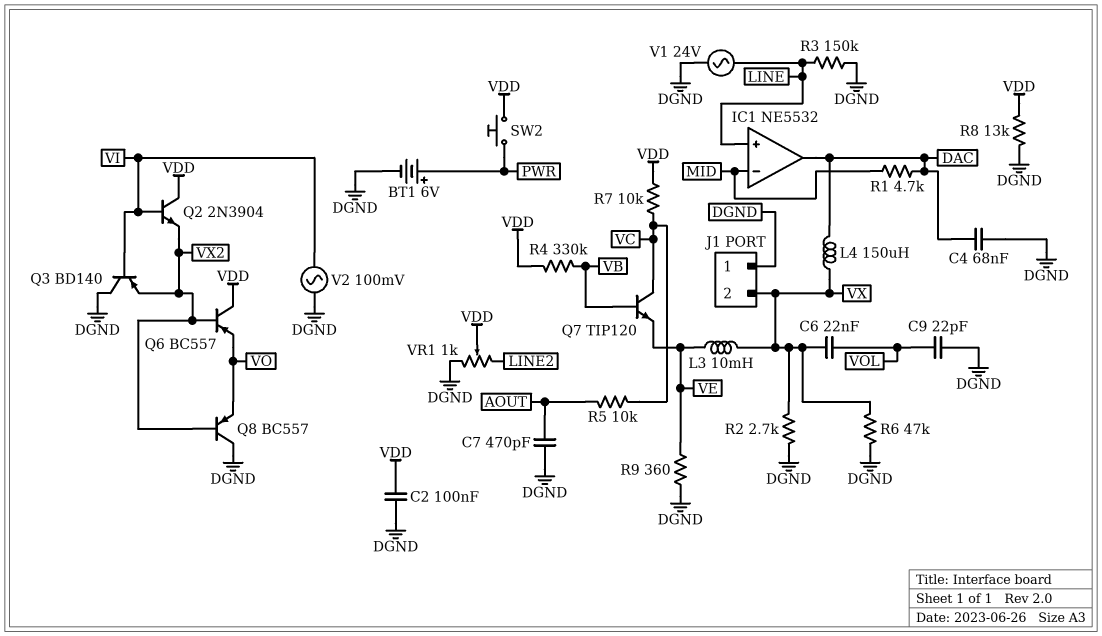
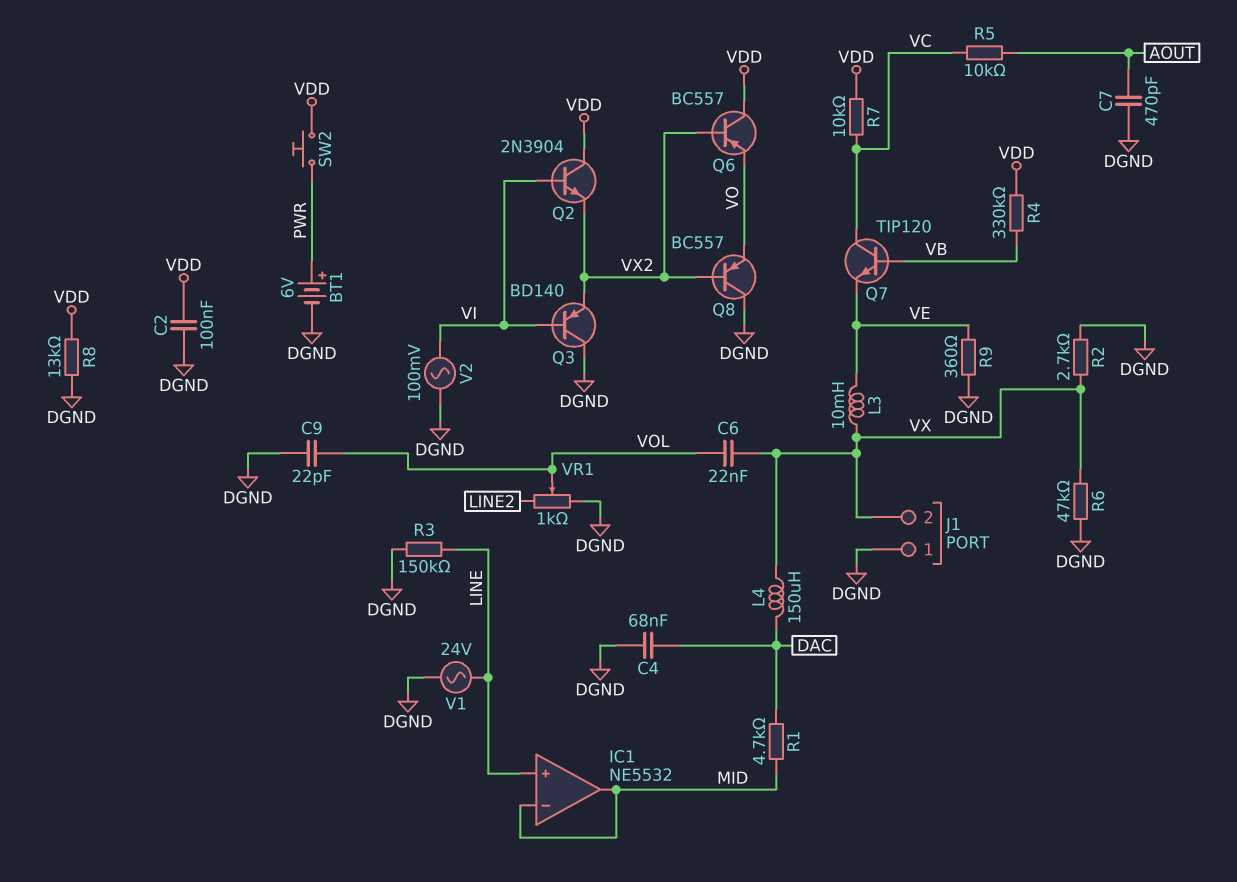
IC1 pin out: DAC -> MID
VR1: 1k (DGND, LINE2, wiper VDD) -> 1k (DGND, LINE2, wiper VOL)

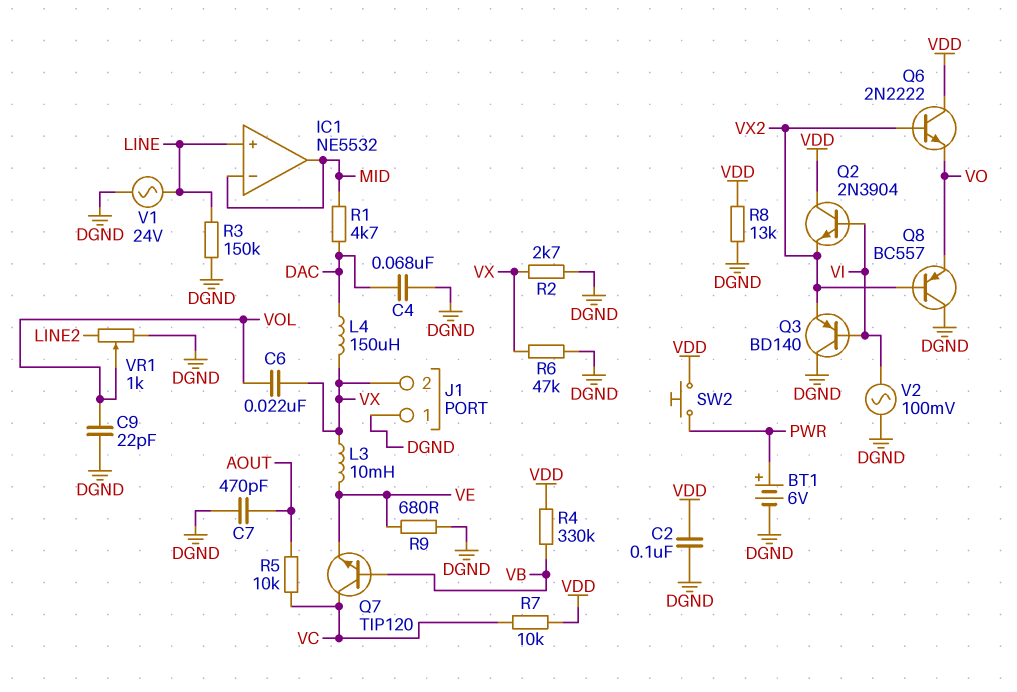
Q6: PNP BC557 (B VX2, C VDD, E VO) -> NPN 2N2222 (B VX2, C VDD, E VO)
R9: 360 (DGND, VE) -> 680 (DGND, VE)

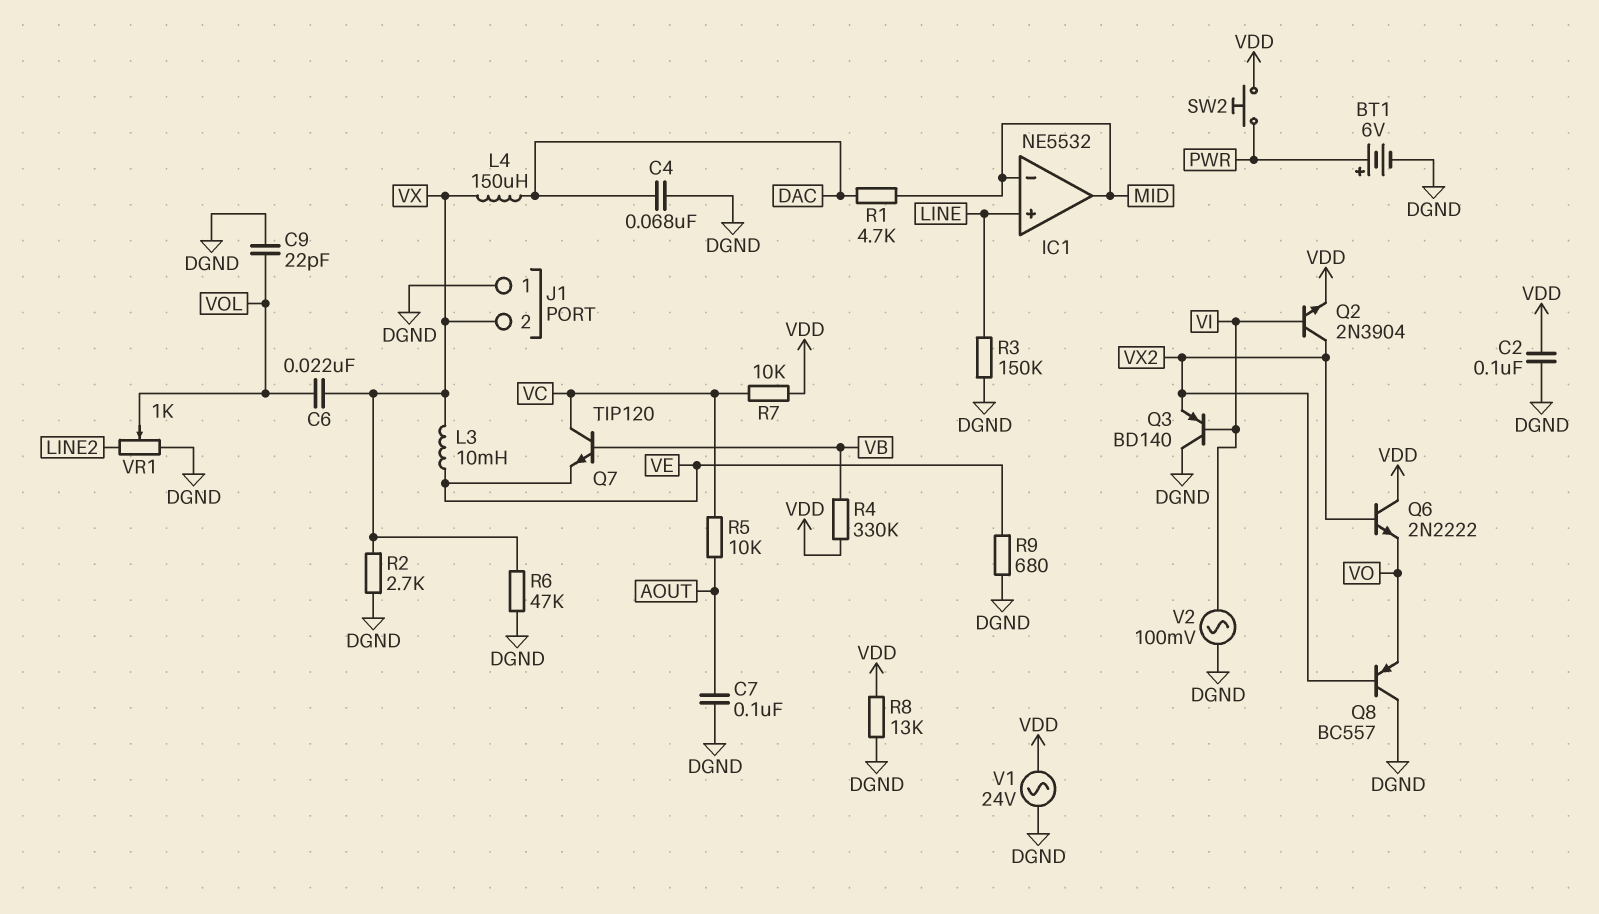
C7: 470pF (AOUT, DGND) -> 100nF (AOUT, DGND)
Q2: NPN 2N3904 (B VI, C VDD, E VX2) -> NPN 2N3904 (B VI, C VX2, E VDD)
V1: AC 24V (DGND, LINE) -> AC 24V (DGND, VDD)

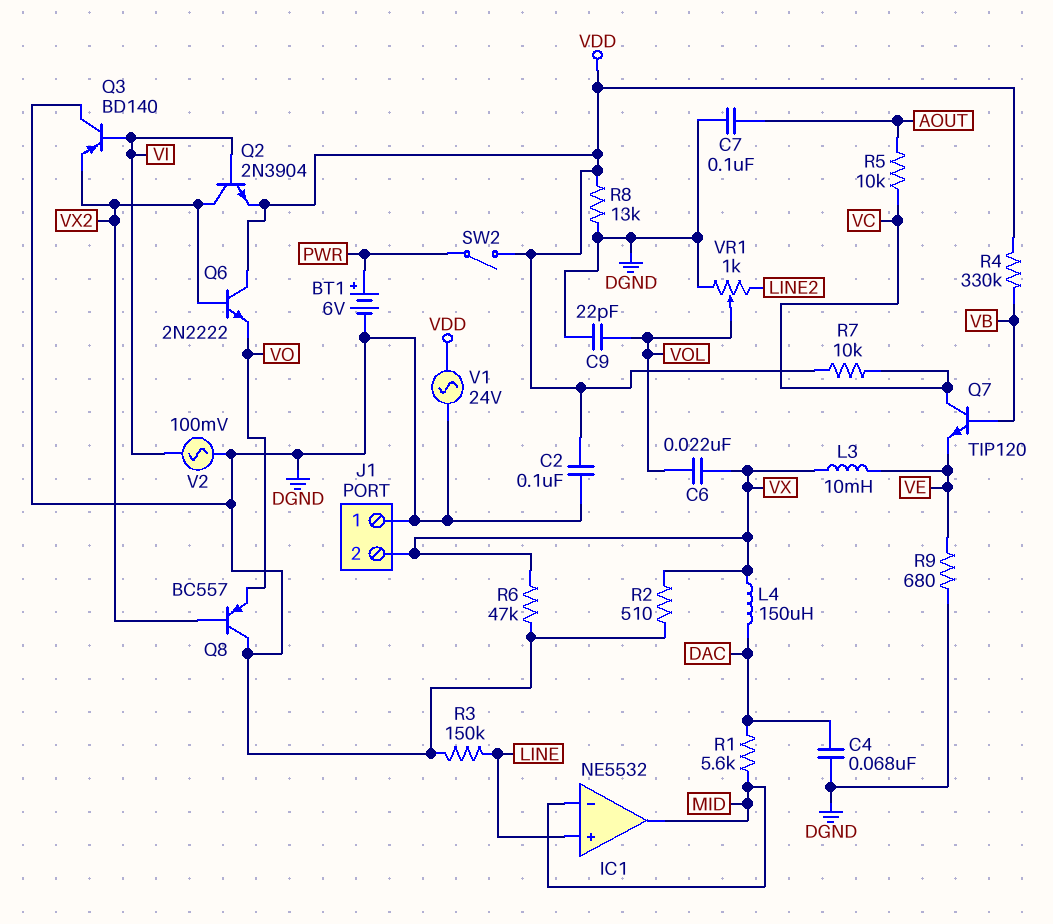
R1: 4.7k (DAC, MID) -> 5.6k (DAC, MID)
R2: 2.7k (DGND, VX) -> 510 (DGND, VX)
SW2: button (PWR, VDD) -> switch (PWR, VDD)

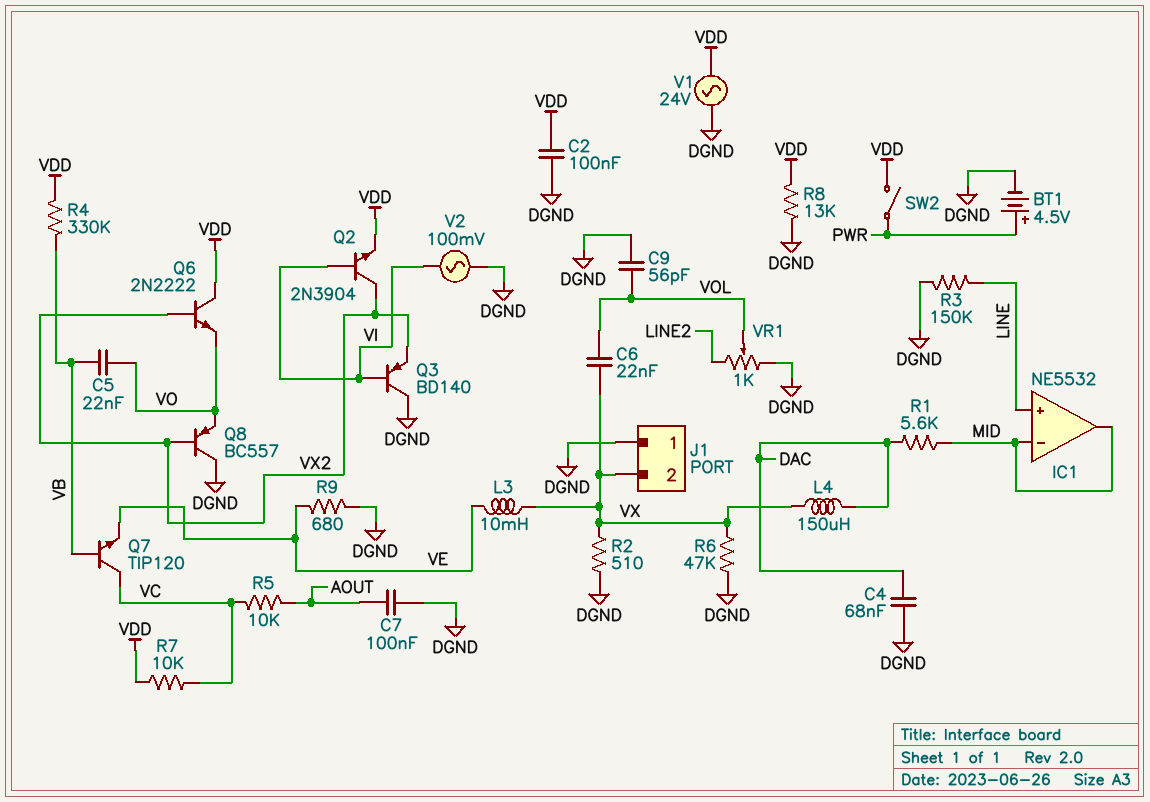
BT1: 6V (plus PWR, minus DGND) -> 4.5V (plus PWR, minus DGND)
C5: none -> 22nF (VB, VO)
C9: 22pF (DGND, VOL) -> 56pF (DGND, VOL)

